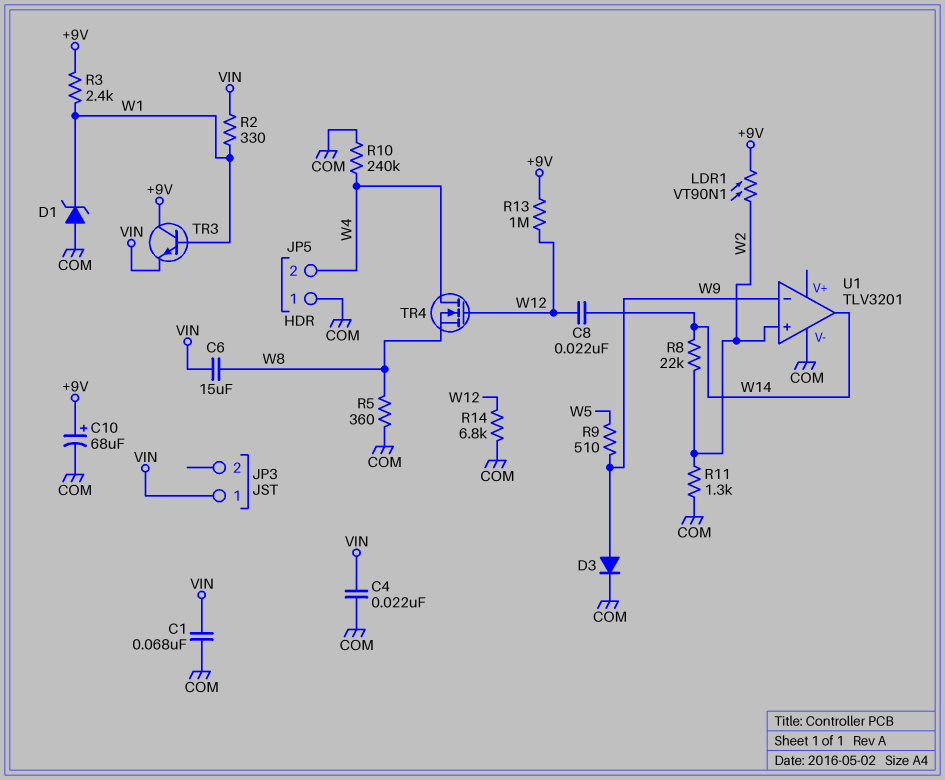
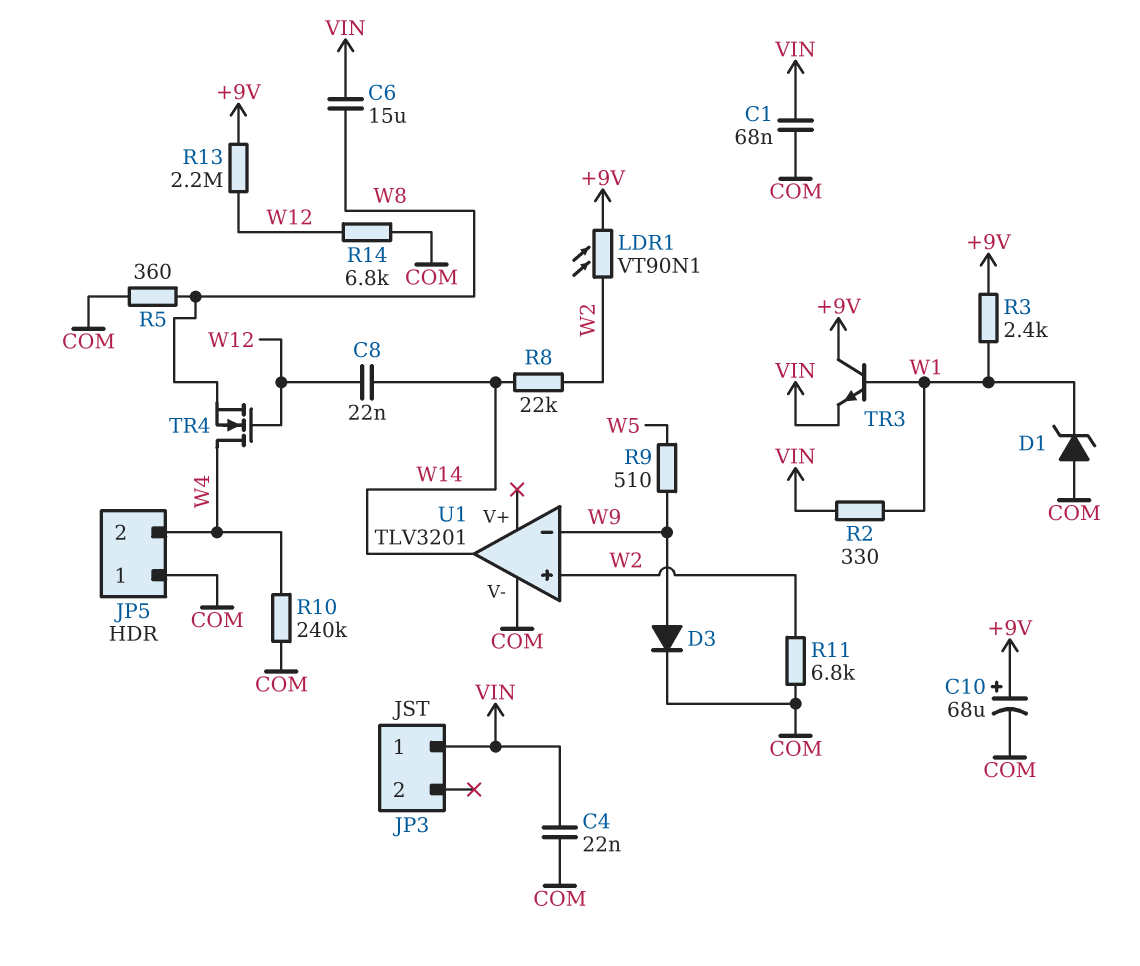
R11: 1.3k (COM, W2) -> 6.8k (COM, W2)
R13: 1M (+9V, W12) -> 2.2M (+9V, W12)

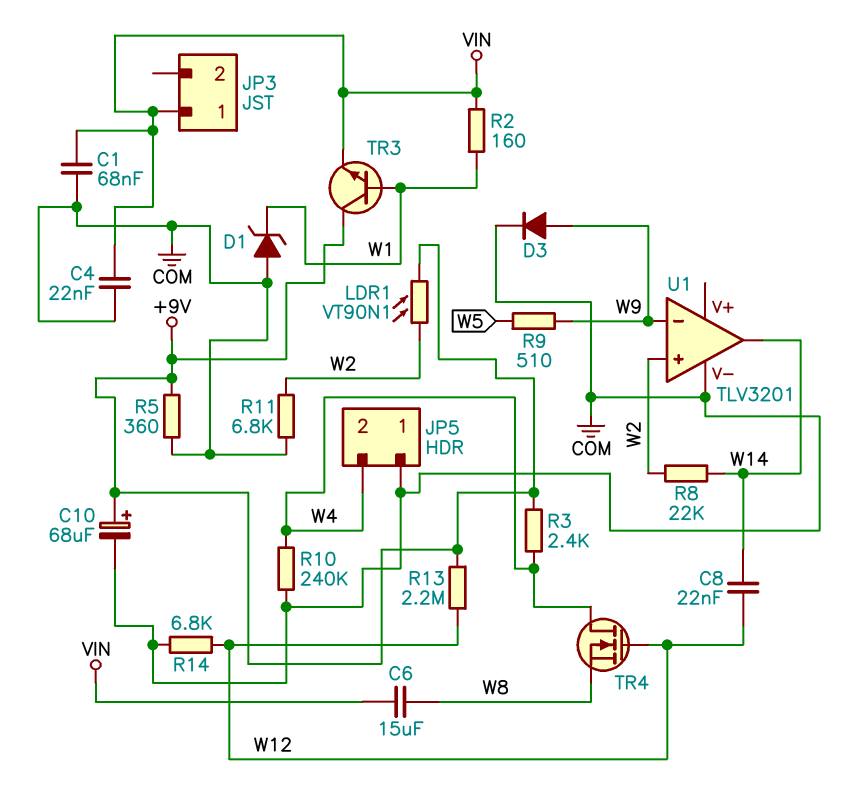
R2: 330 (VIN, W1) -> 160 (VIN, W1)
R3: 2.4k (+9V, W1) -> 2.4k (+9V, W4)
R5: 360 (COM, W8) -> 360 (+9V, COM)

